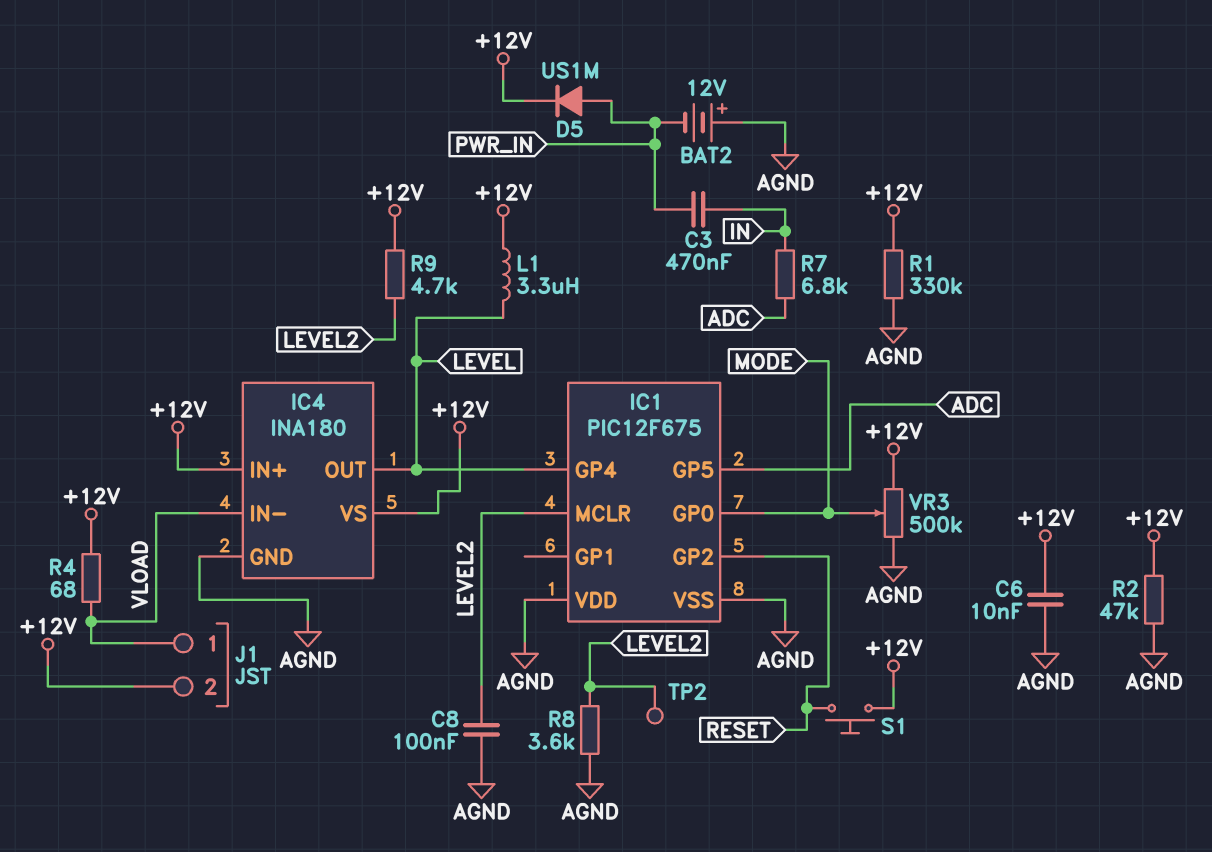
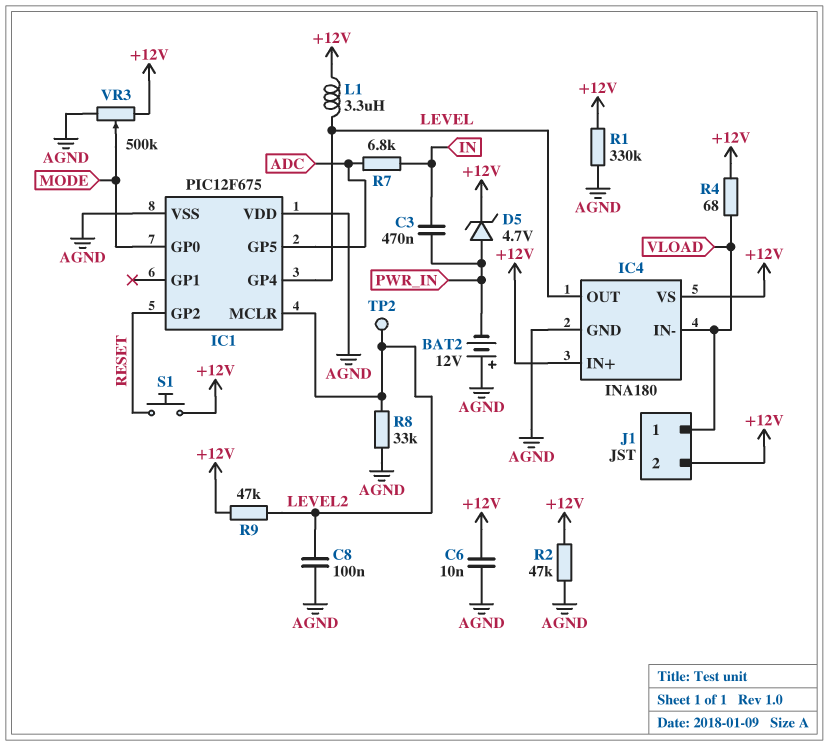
D5: diode US1M (A PWR_IN, K +12V) -> zener 4.7V (A PWR_IN, K +12V)
R8: 3.6k (AGND, LEVEL2) -> 33k (AGND, LEVEL2)
R9: 4.7k (+12V, LEVEL2) -> 47k (+12V, LEVEL2)

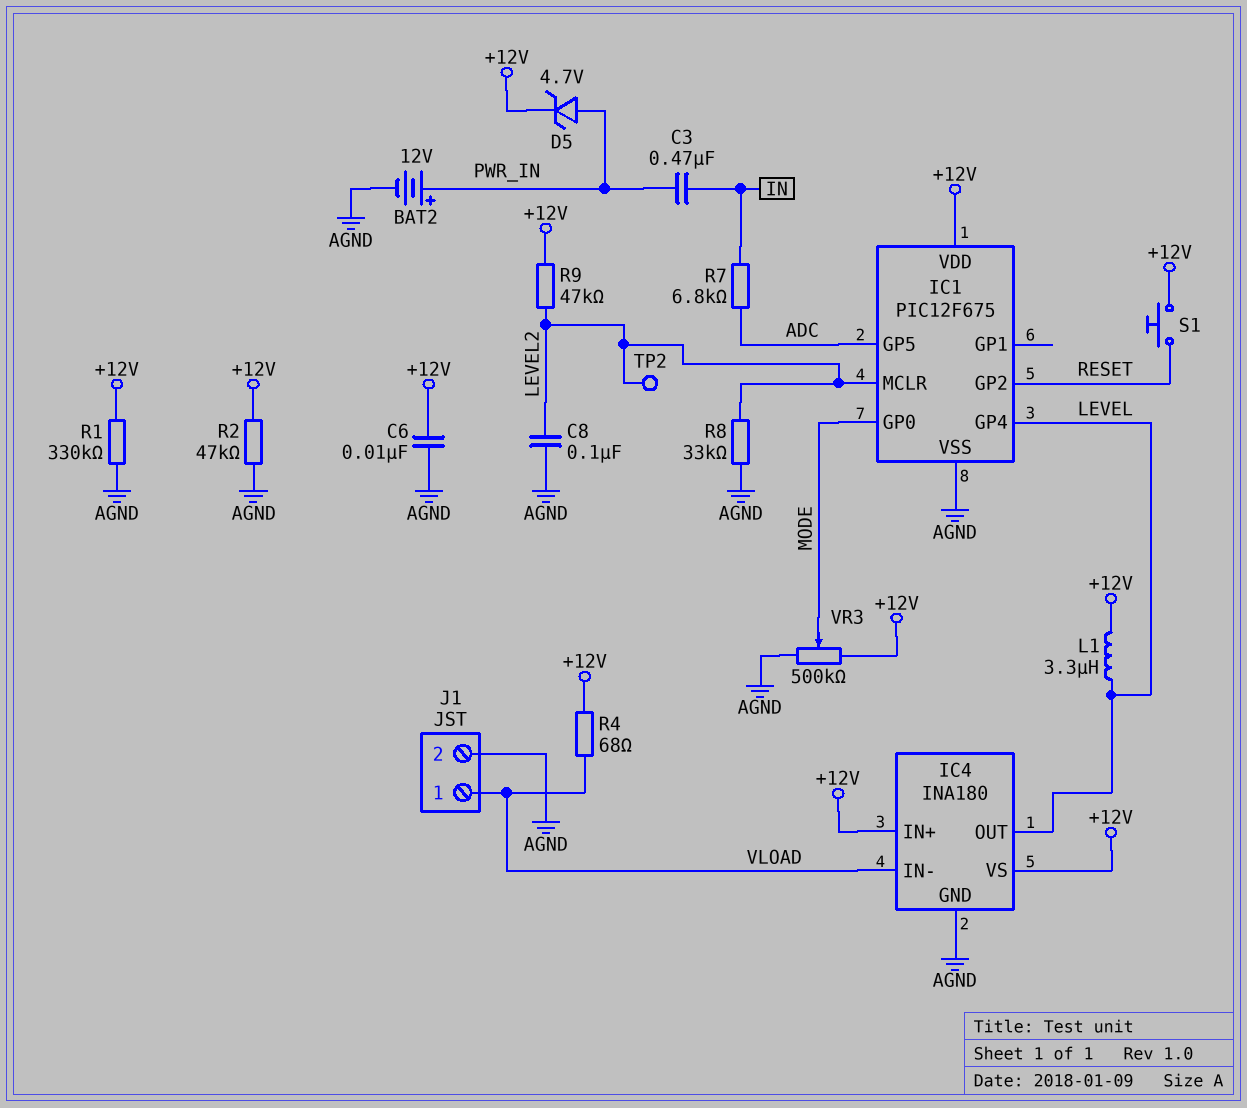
BAT2: 12V (plus AGND, minus PWR_IN) -> 12V (plus PWR_IN, minus AGND)
IC1 pin VDD: AGND -> +12V
J1 pin 2: +12V -> AGND

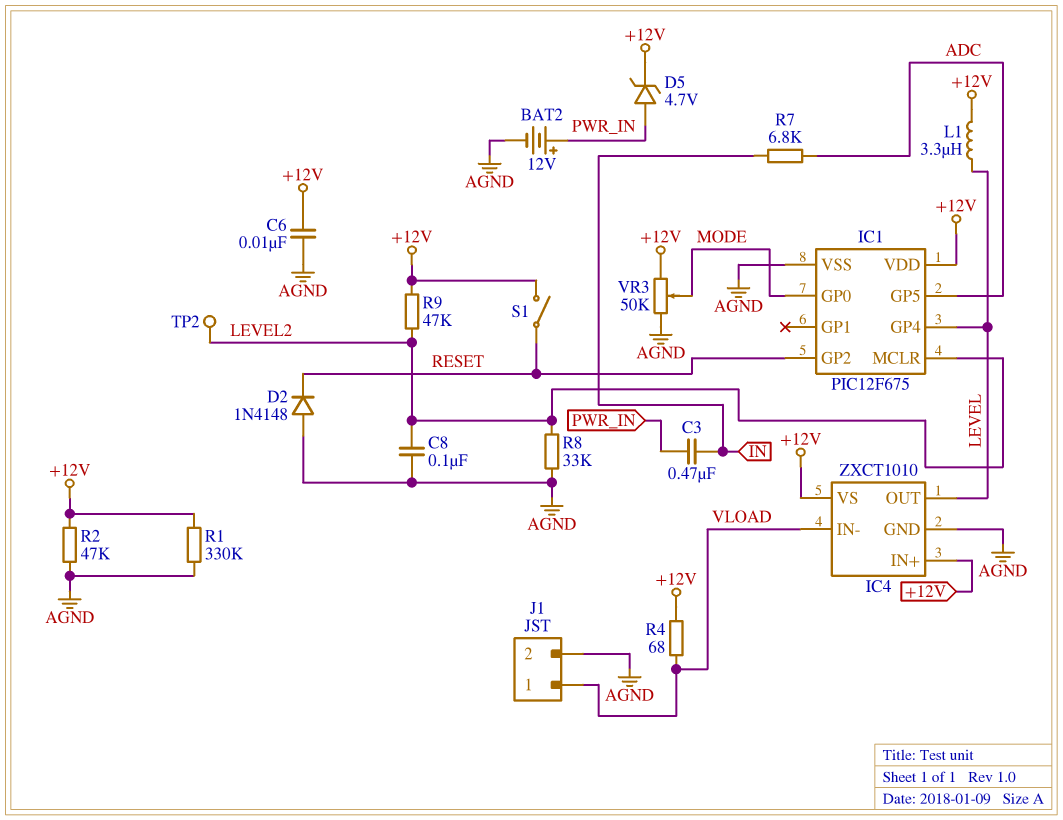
D2: none -> diode 1N4148 (A AGND, K RESET)
IC4: INA180 -> ZXCT1010
S1: button (+12V, RESET) -> switch (+12V, RESET)
VR3: 500k (+12V, AGND, wiper MODE) -> 50k (+12V, AGND, wiper MODE)

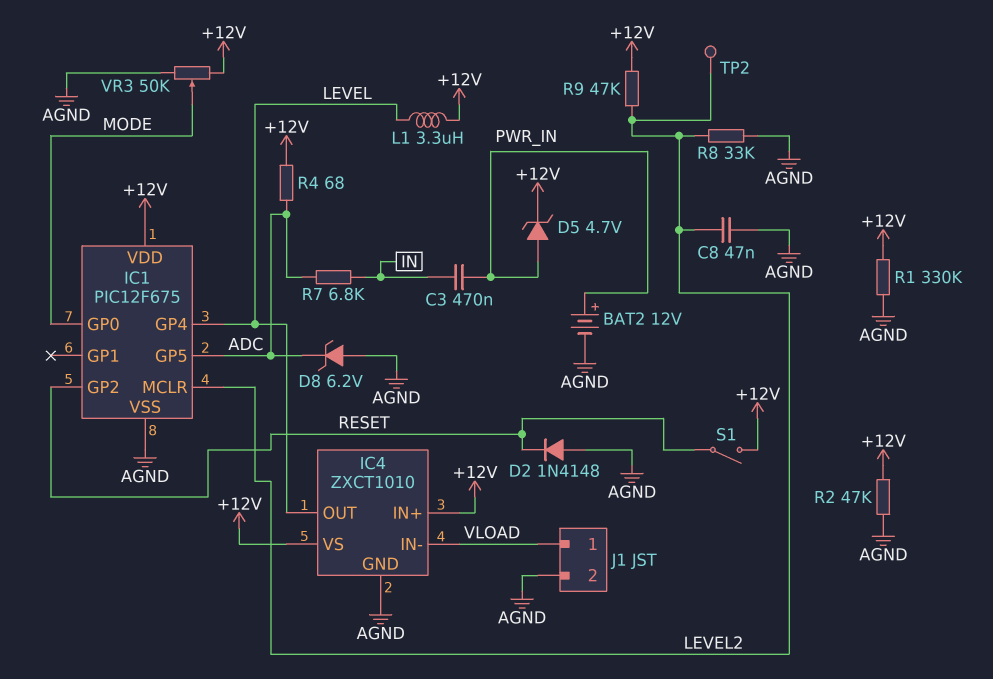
C6: 10nF (+12V, AGND) -> none
C8: 100nF (AGND, LEVEL2) -> 47nF (AGND, LEVEL2)
D8: none -> zener 6.2V (A AGND, K ADC)
R4: 68 (+12V, VLOAD) -> 68 (+12V, ADC)

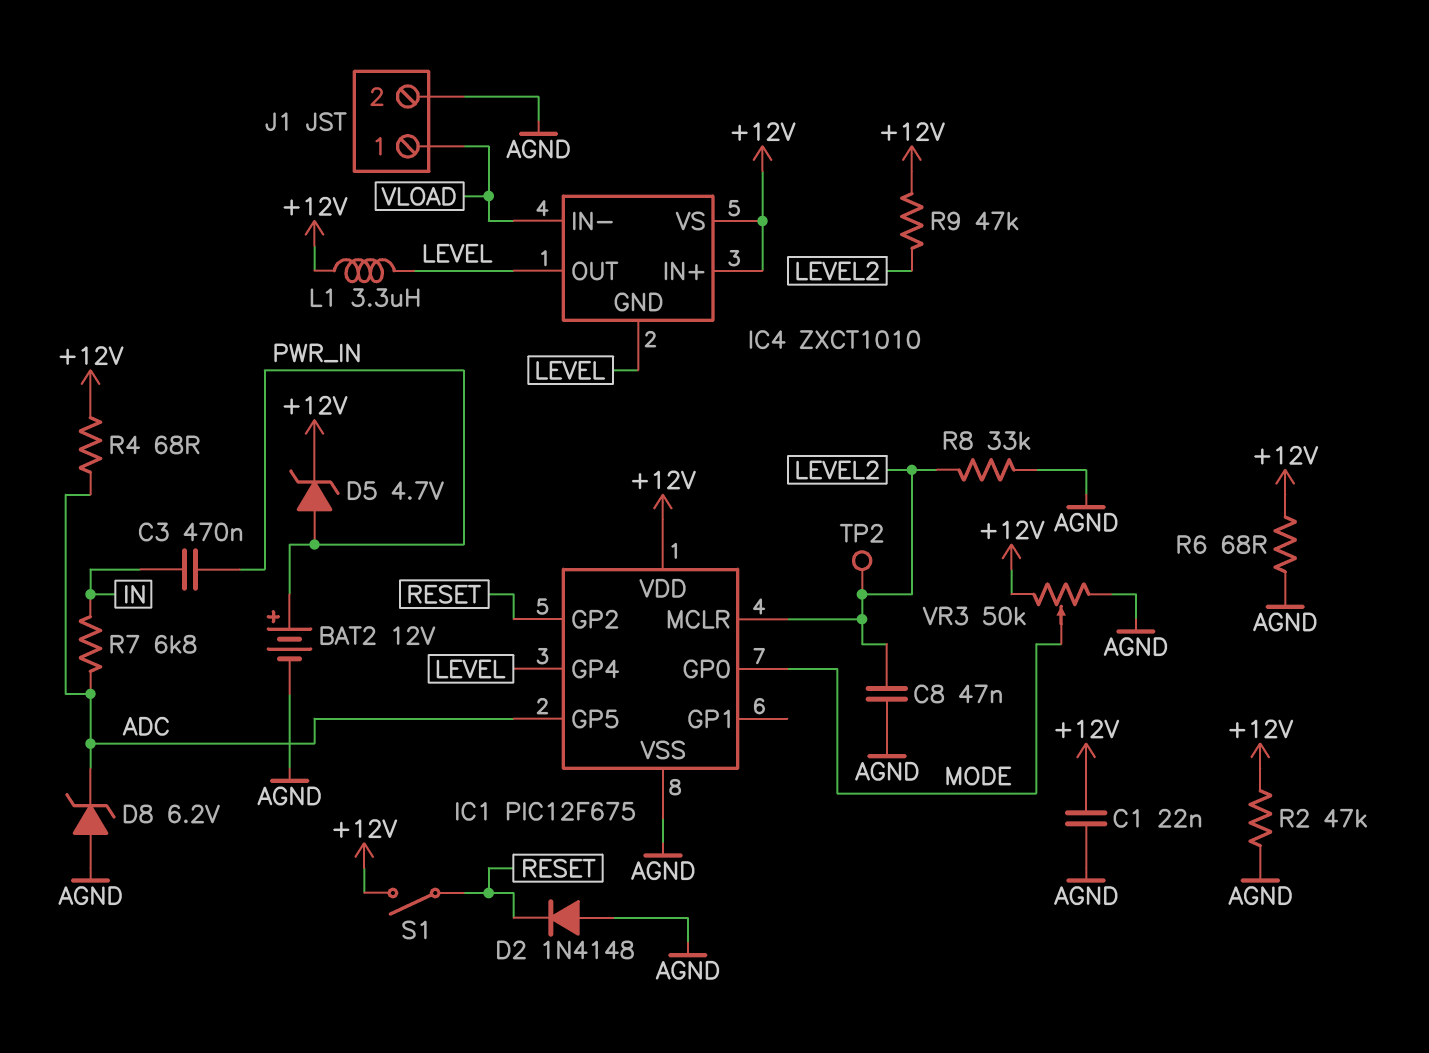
C1: none -> 22nF (+12V, AGND)
IC4 pin GND: AGND -> LEVEL
R1: 330k (+12V, AGND) -> none
R6: none -> 68 (+12V, AGND)

